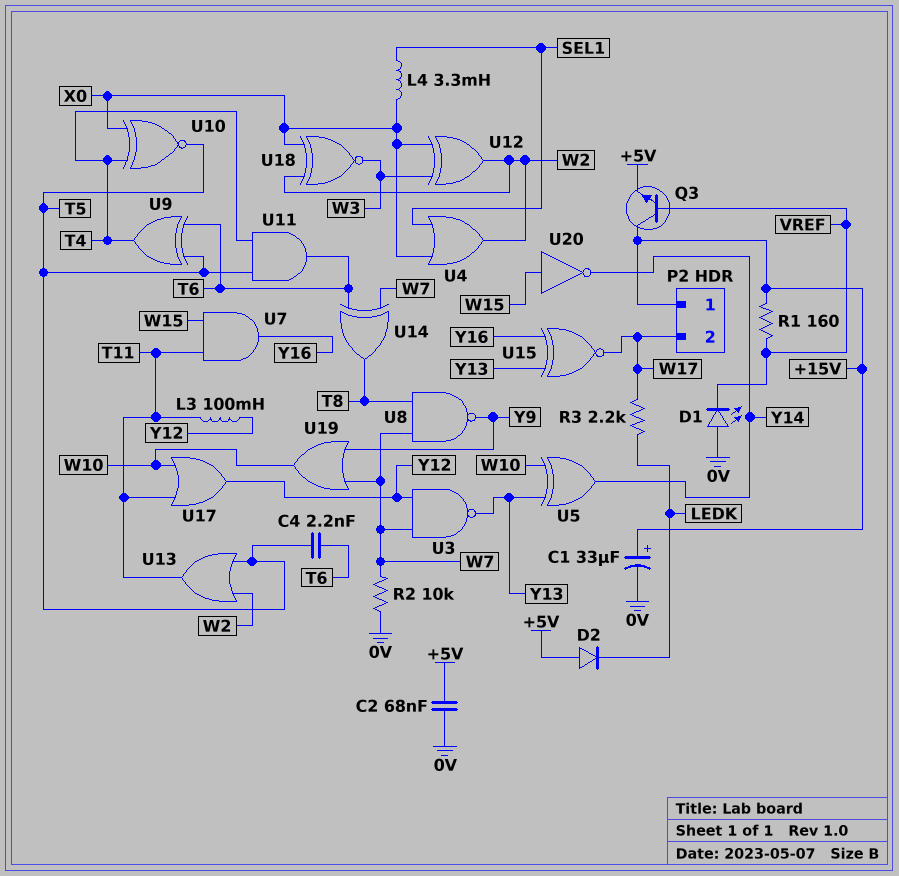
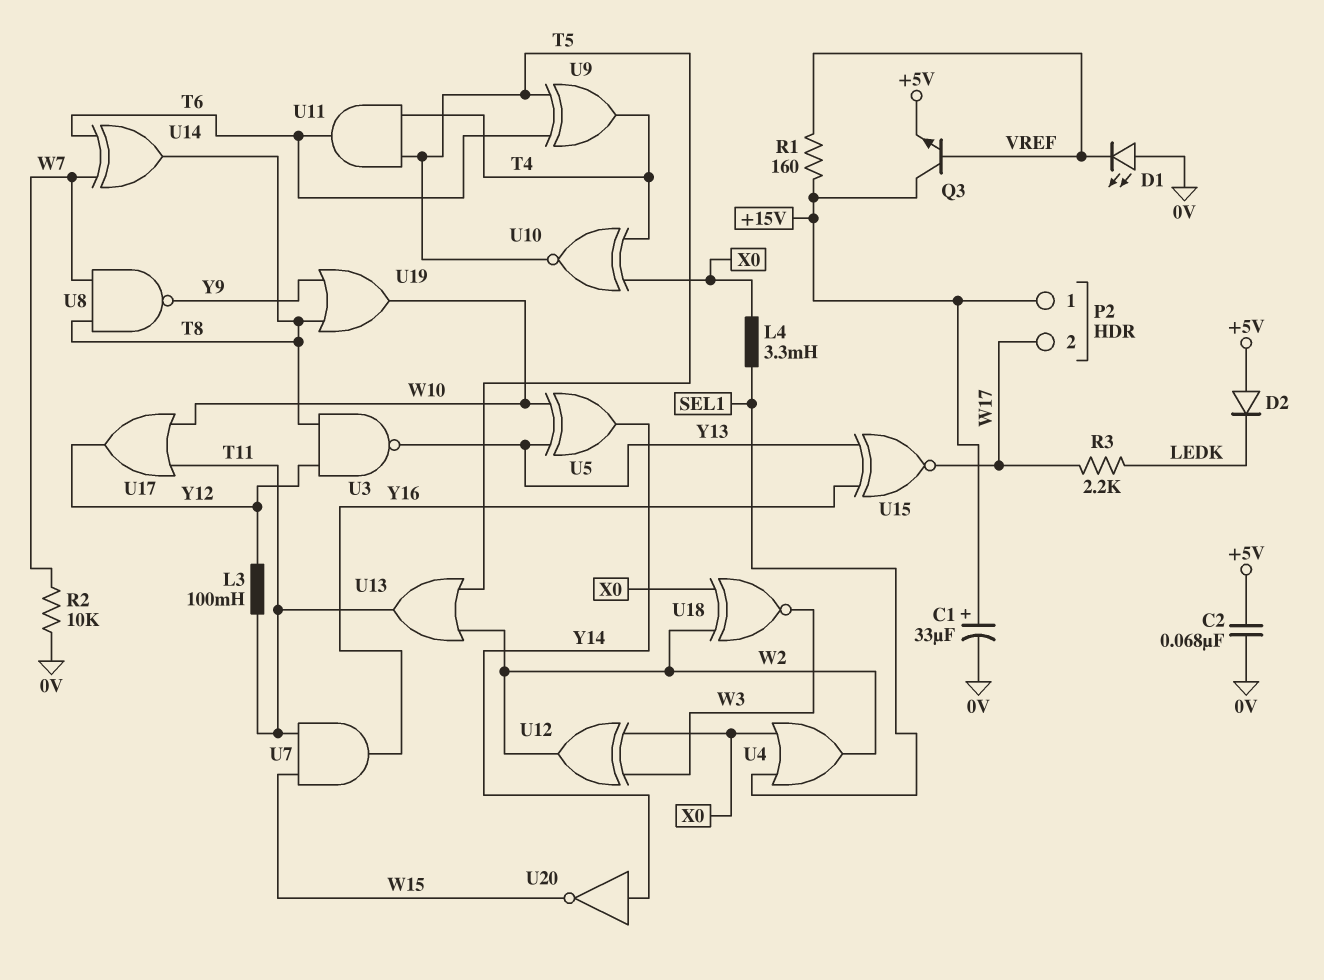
C4: 2.2nF (T5, T6) -> none
U3: NAND (in W7, in Y12, out Y13) -> NAND (in T8, in Y12, out Y13)
U19: OR (in W7, in Y9, out W10) -> OR (in T8, in Y9, out W10)
U20: NOT (in W15, out Y14) -> NOT (in Y14, out W15)

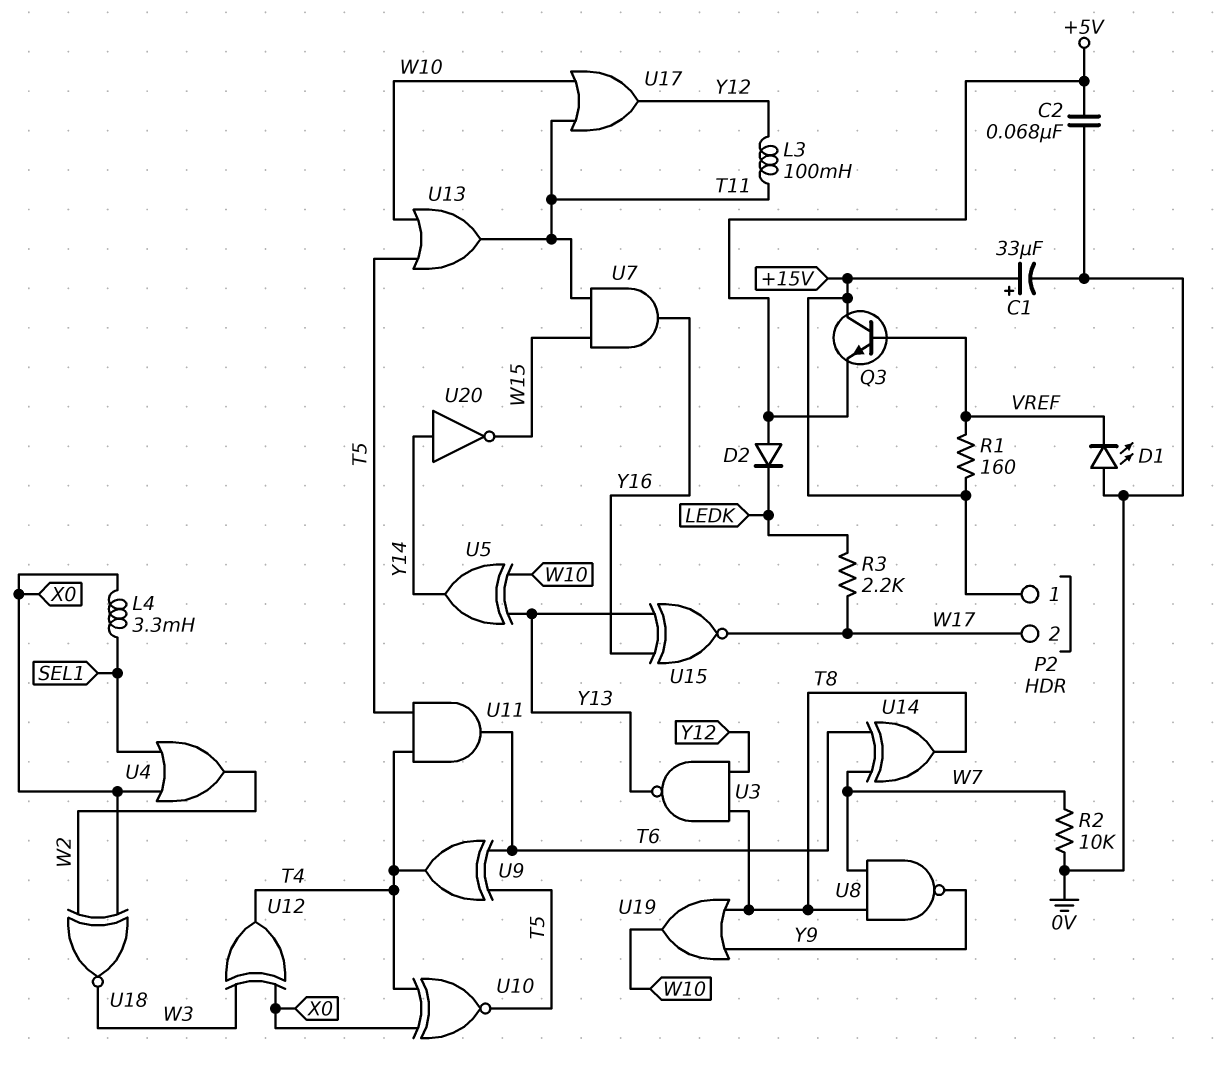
U12: XOR (in W3, in X0, out W2) -> XOR (in W3, in X0, out T4)
U13: OR (in T5, in W2, out T11) -> OR (in T5, in W10, out T11)

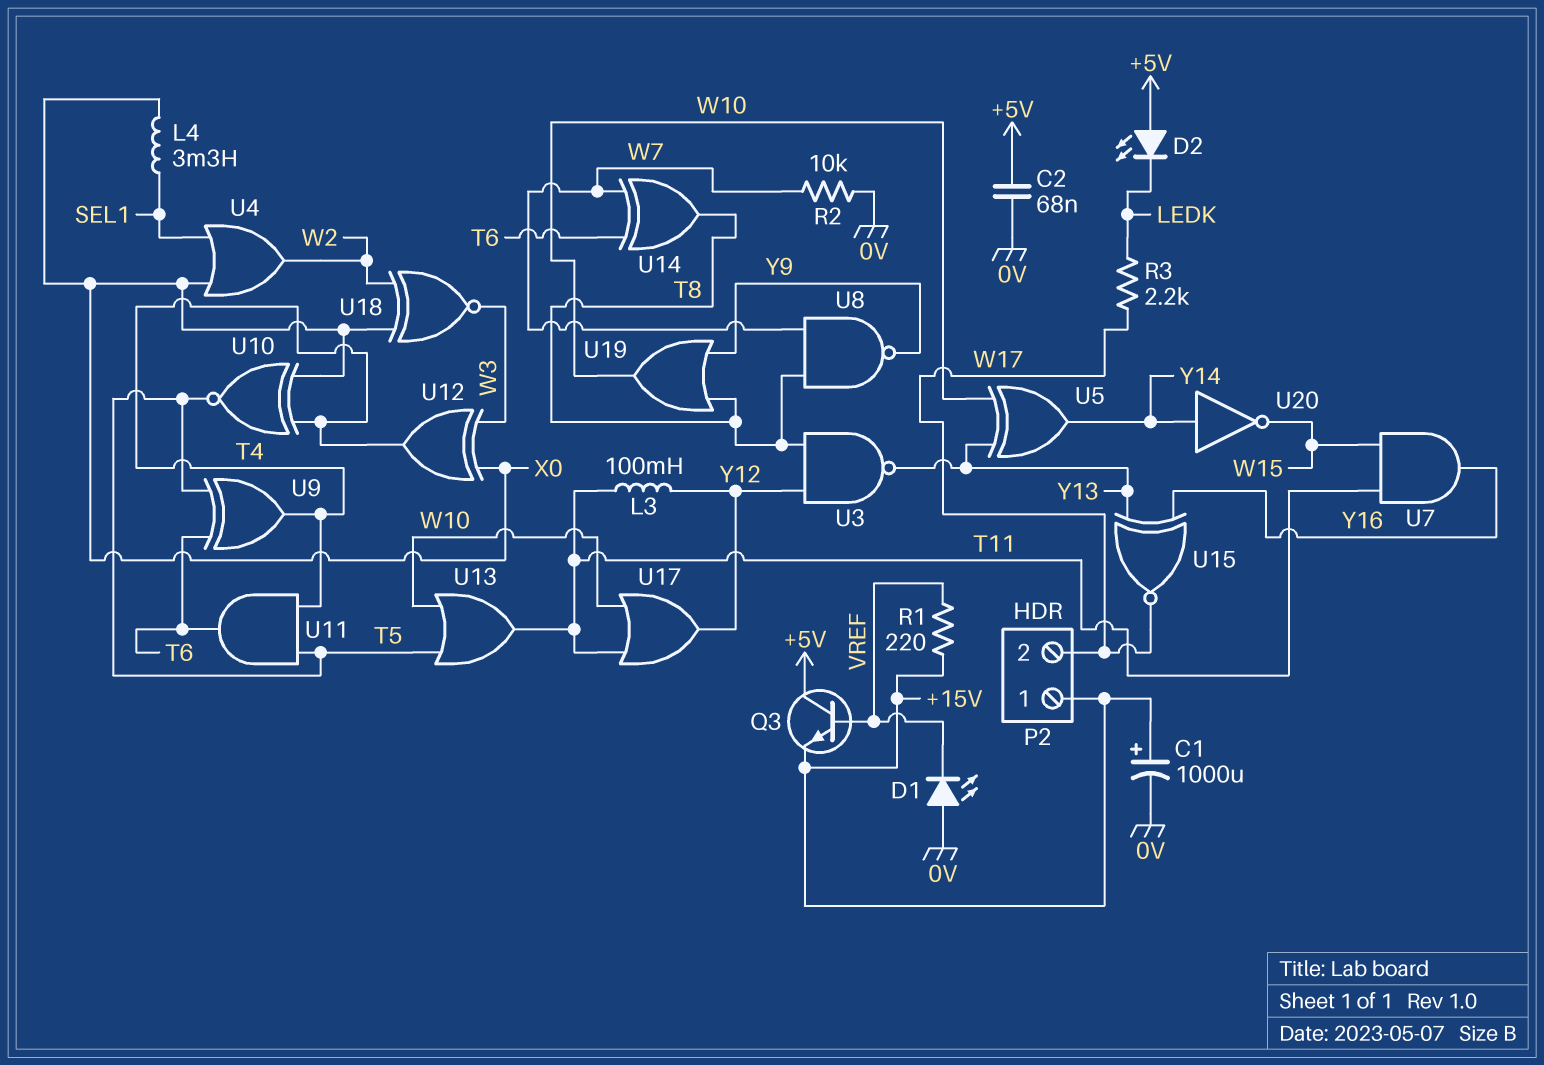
C1: 33uF (plus +15V, minus 0V) -> 1000uF (plus +15V, minus 0V)
D2: diode (A +5V, K LEDK) -> LED (A +5V, K LEDK)
Q3: NPN (B VREF, C +15V, E +5V) -> NPN (B VREF, C +5V, E +15V)
R1: 160 (+15V, VREF) -> 220 (+15V, VREF)

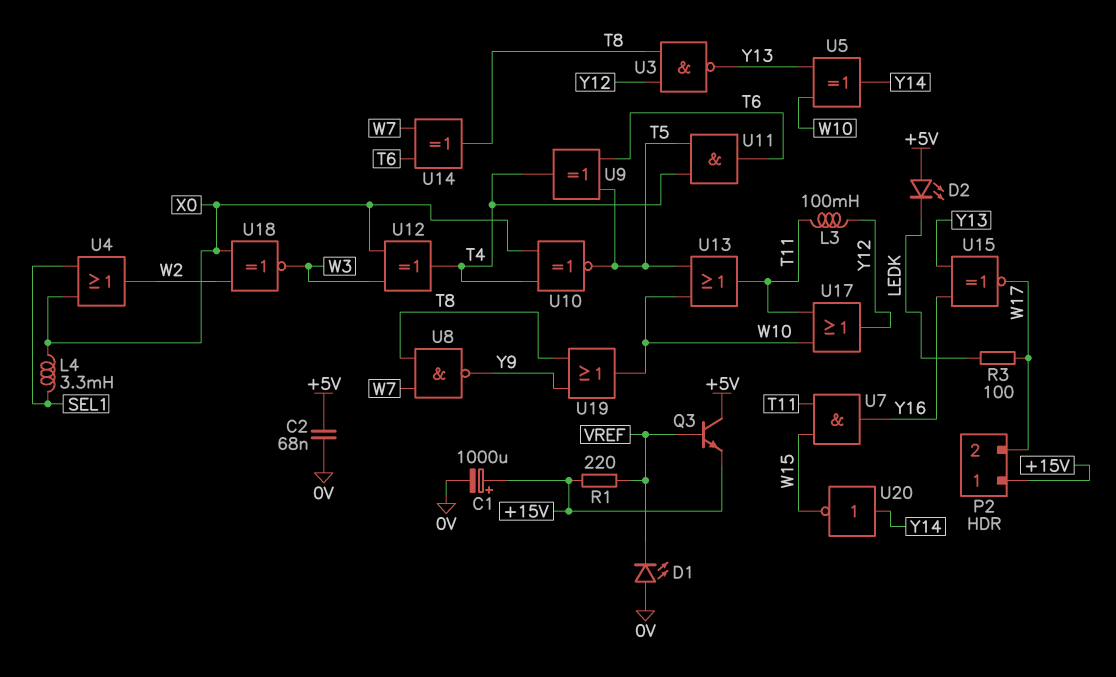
R2: 10k (0V, W7) -> none
R3: 2.2k (LEDK, W17) -> 100 (LEDK, W17)

